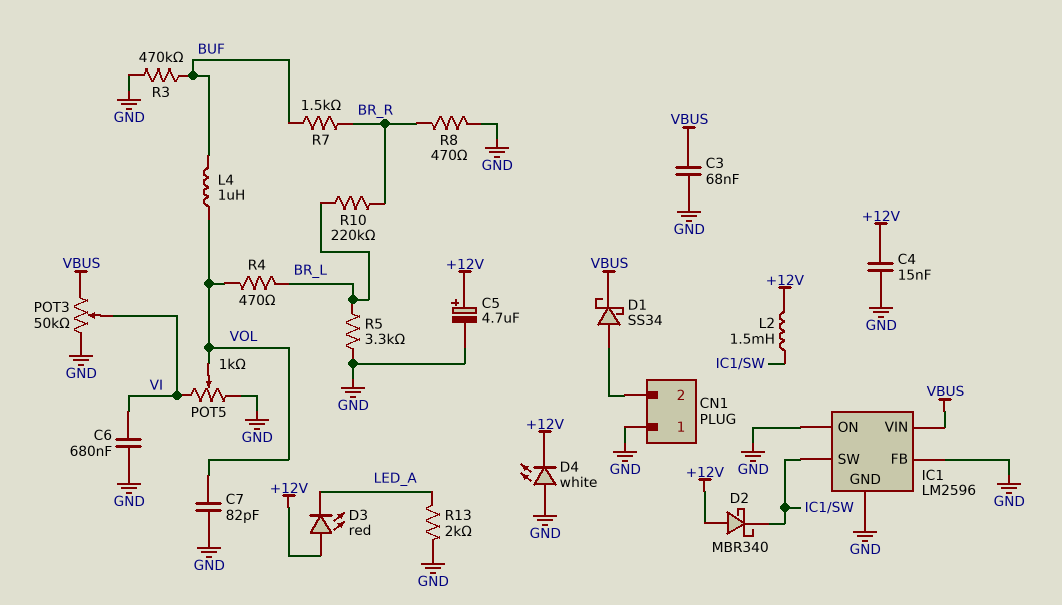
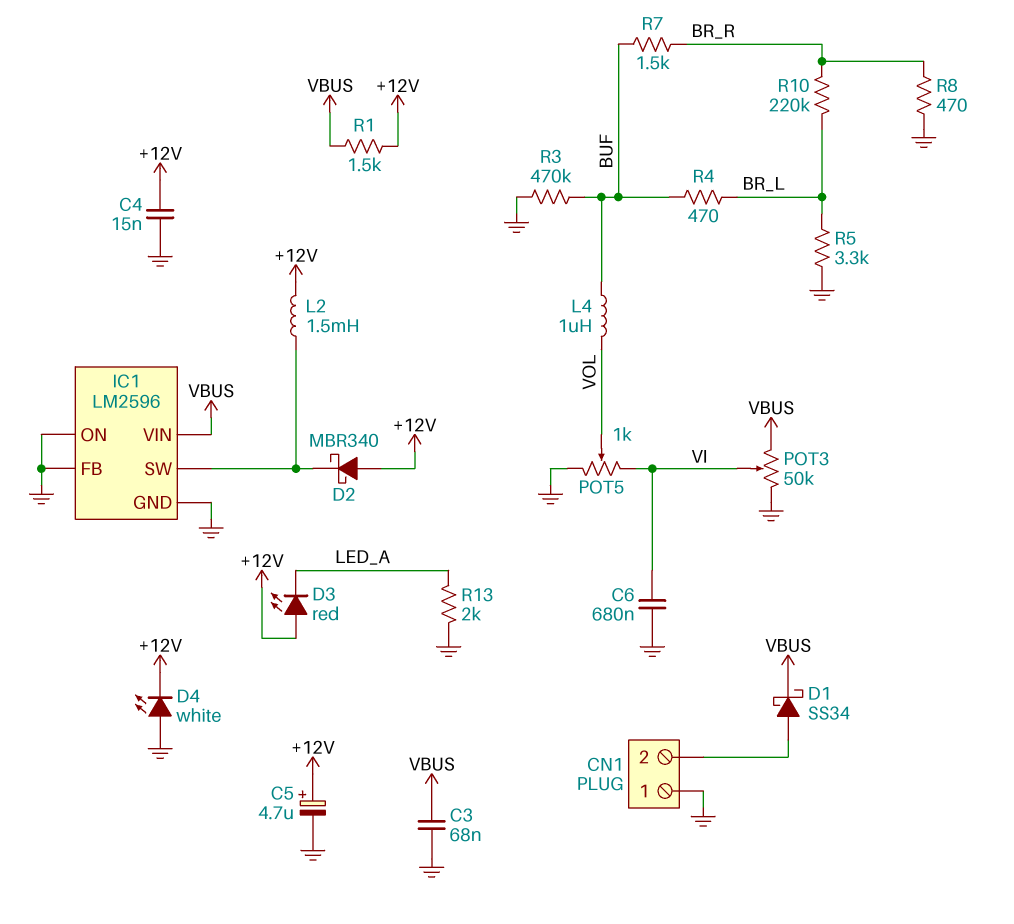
C7: 82pF (GND, VOL) -> none
R1: none -> 1.5k (+12V, VBUS)
R4: 470 (BR_L, VOL) -> 470 (BR_L, BUF)

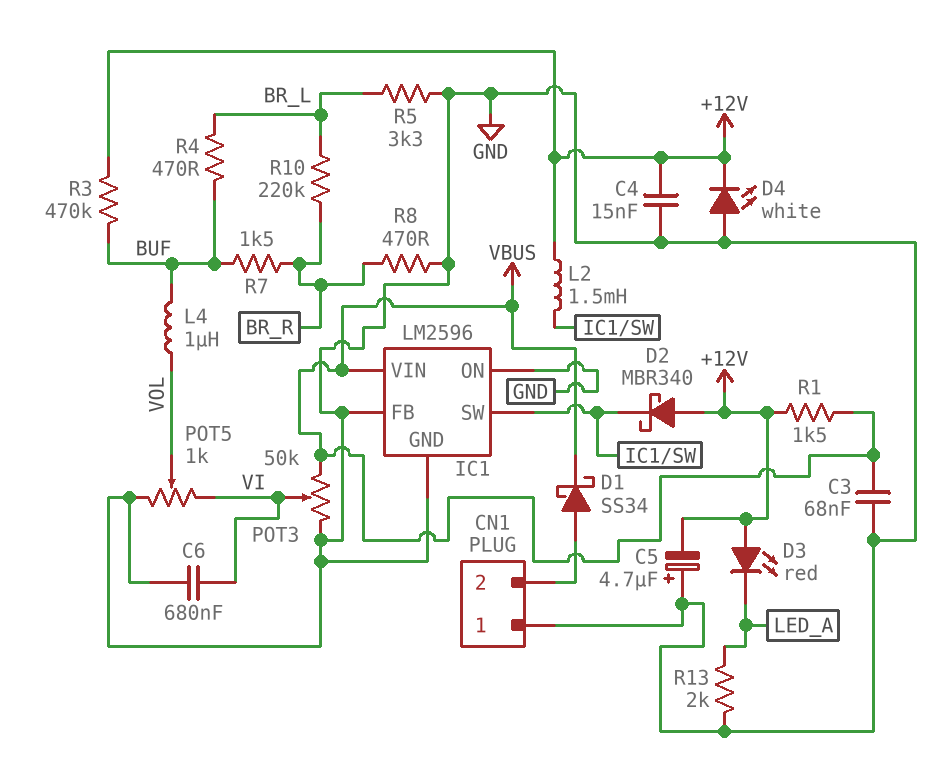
C5: 4.7uF (plus +12V, minus GND) -> 4.7uF (plus GND, minus +12V)
R3: 470k (BUF, GND) -> 470k (+12V, BUF)

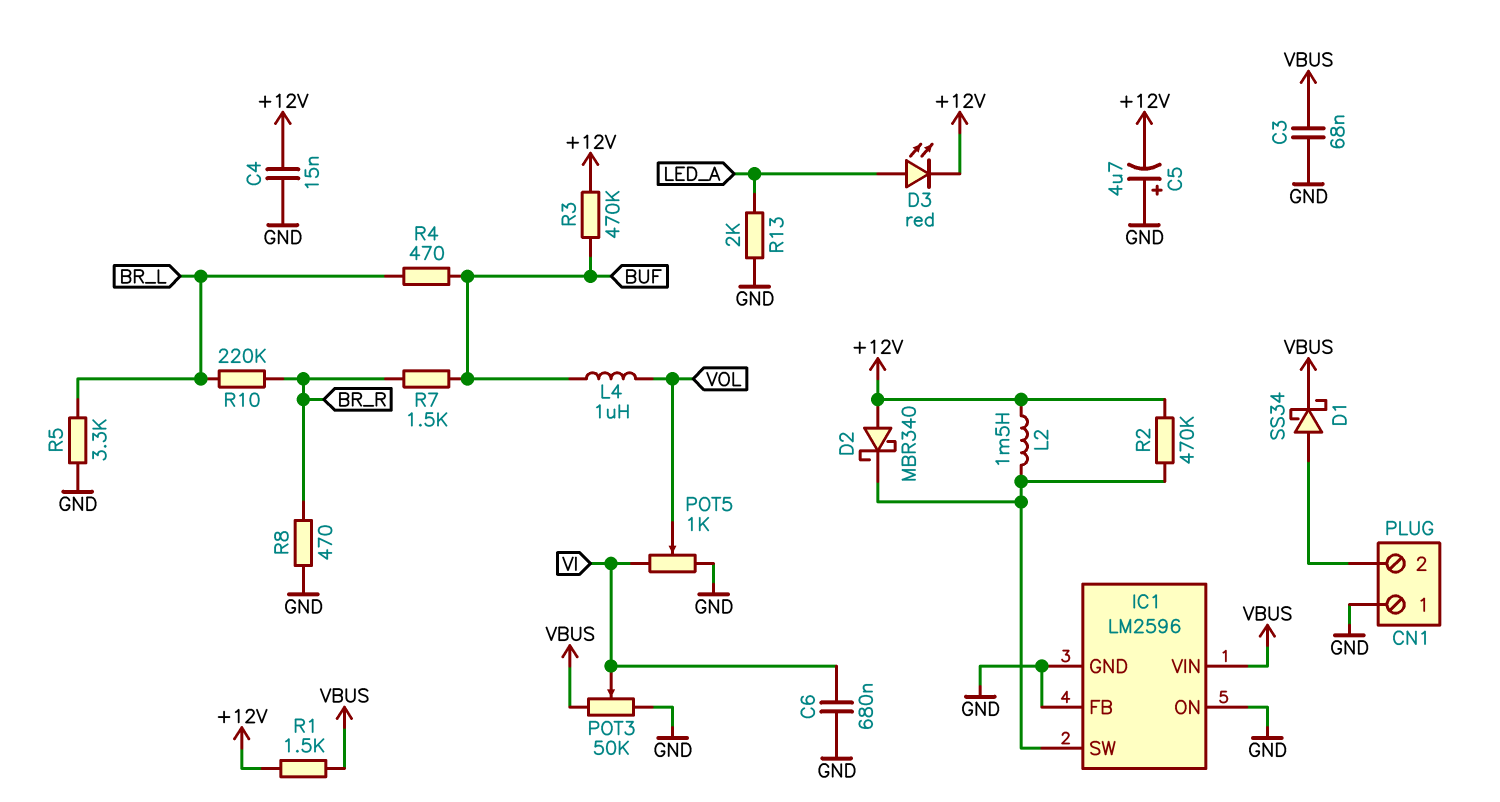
D3: LED red (A +12V, K LED_A) -> LED red (A LED_A, K +12V)
D4: LED white (A GND, K +12V) -> none
R2: none -> 470k (+12V, IC1/SW)

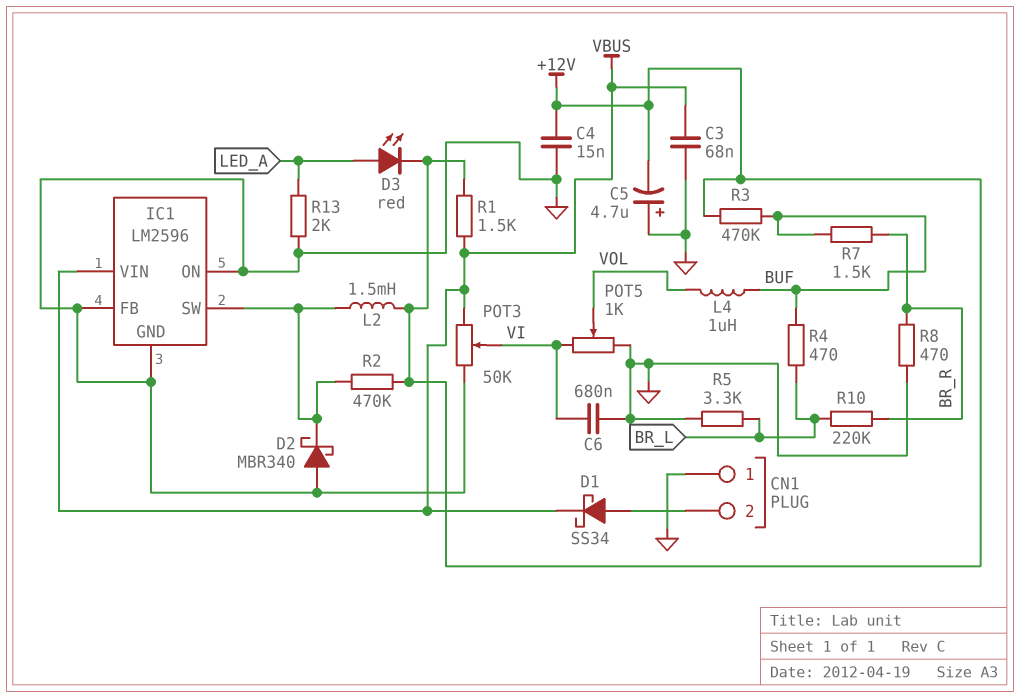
D2: schottky MBR340 (A +12V, K IC1/SW) -> schottky MBR340 (A GND, K IC1/SW)

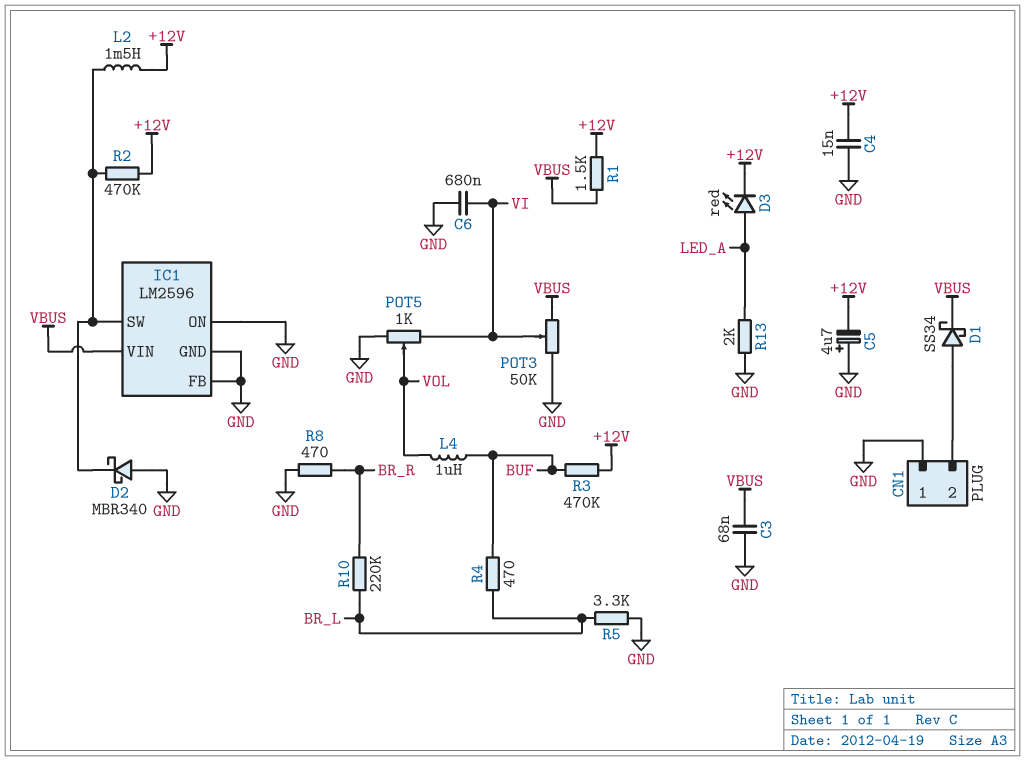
R7: 1.5k (BR_R, BUF) -> none

